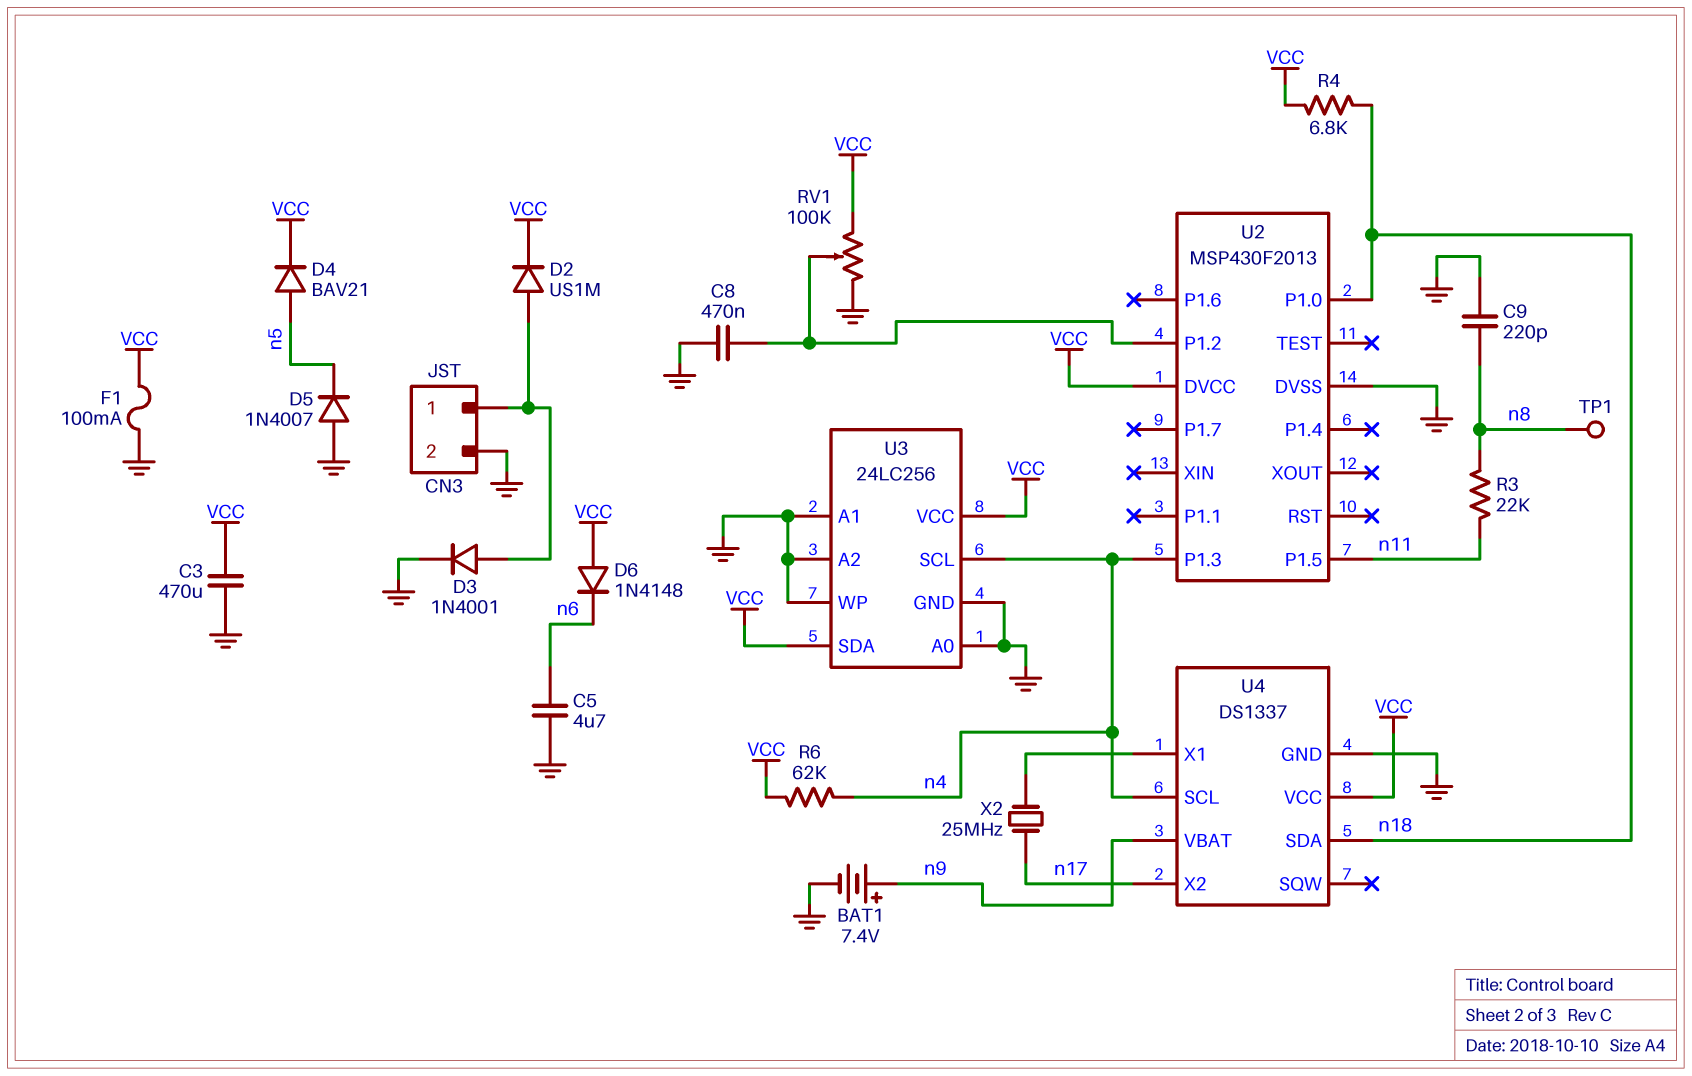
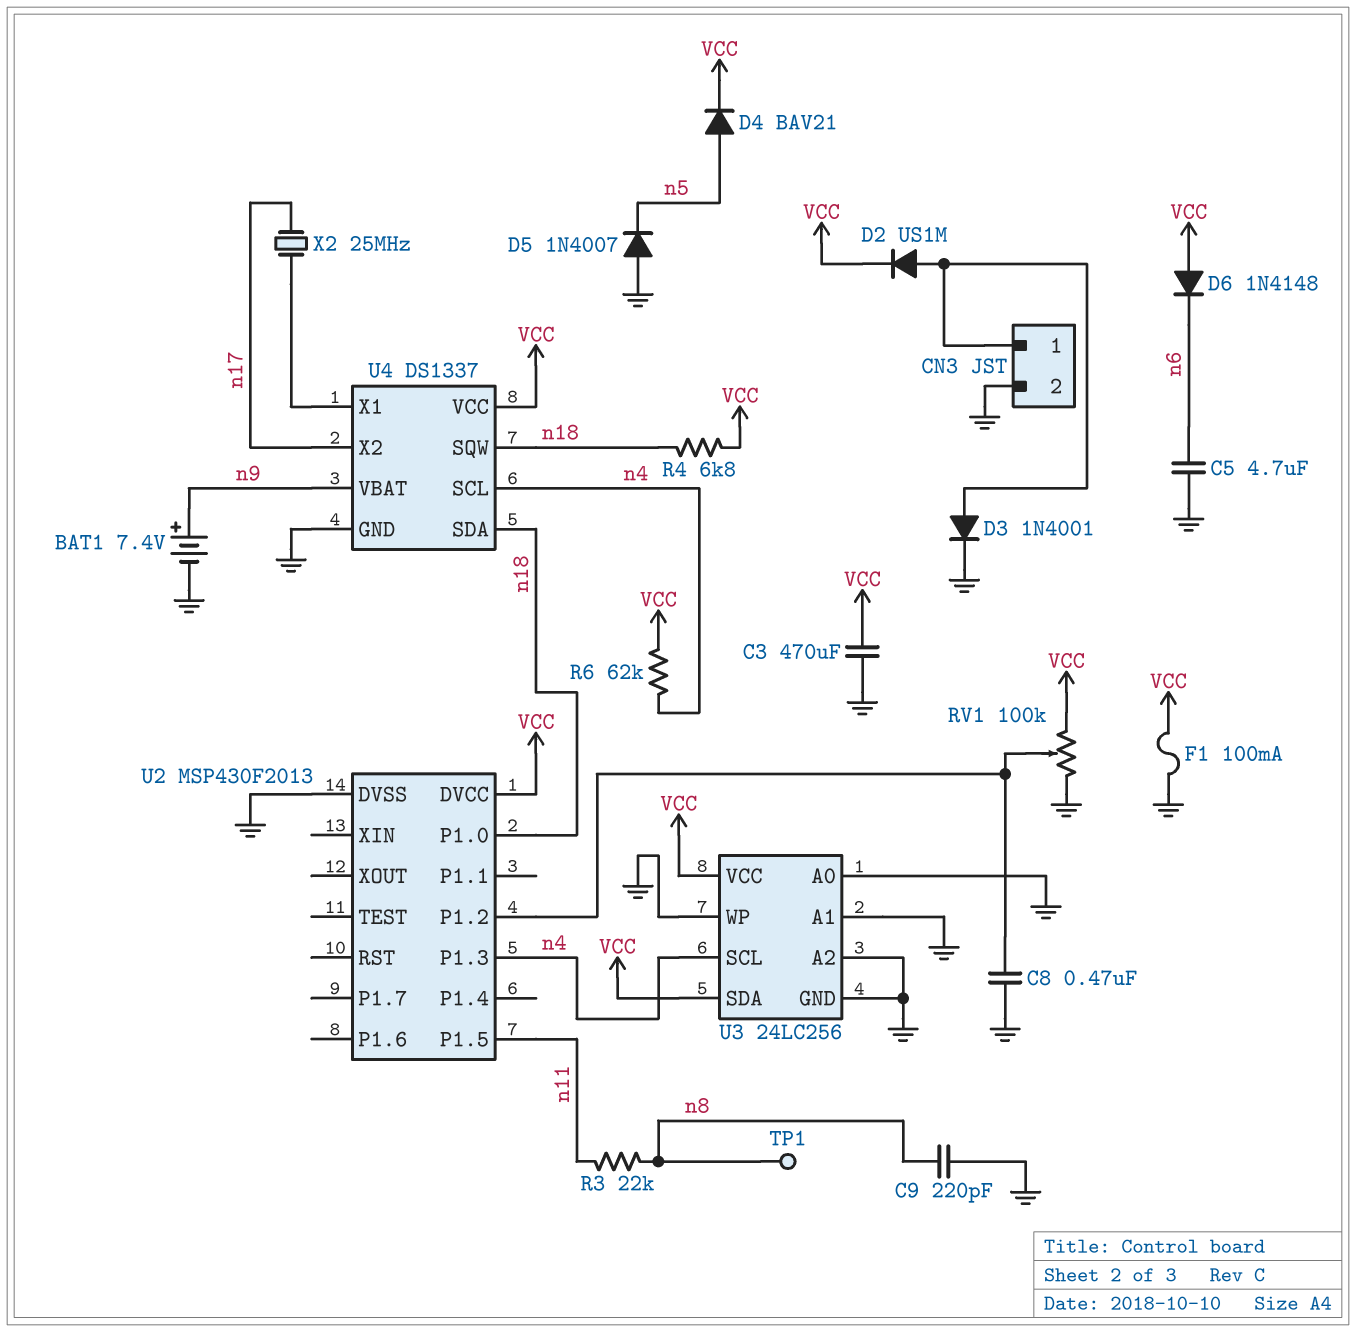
U4 pin SQW: none -> n18

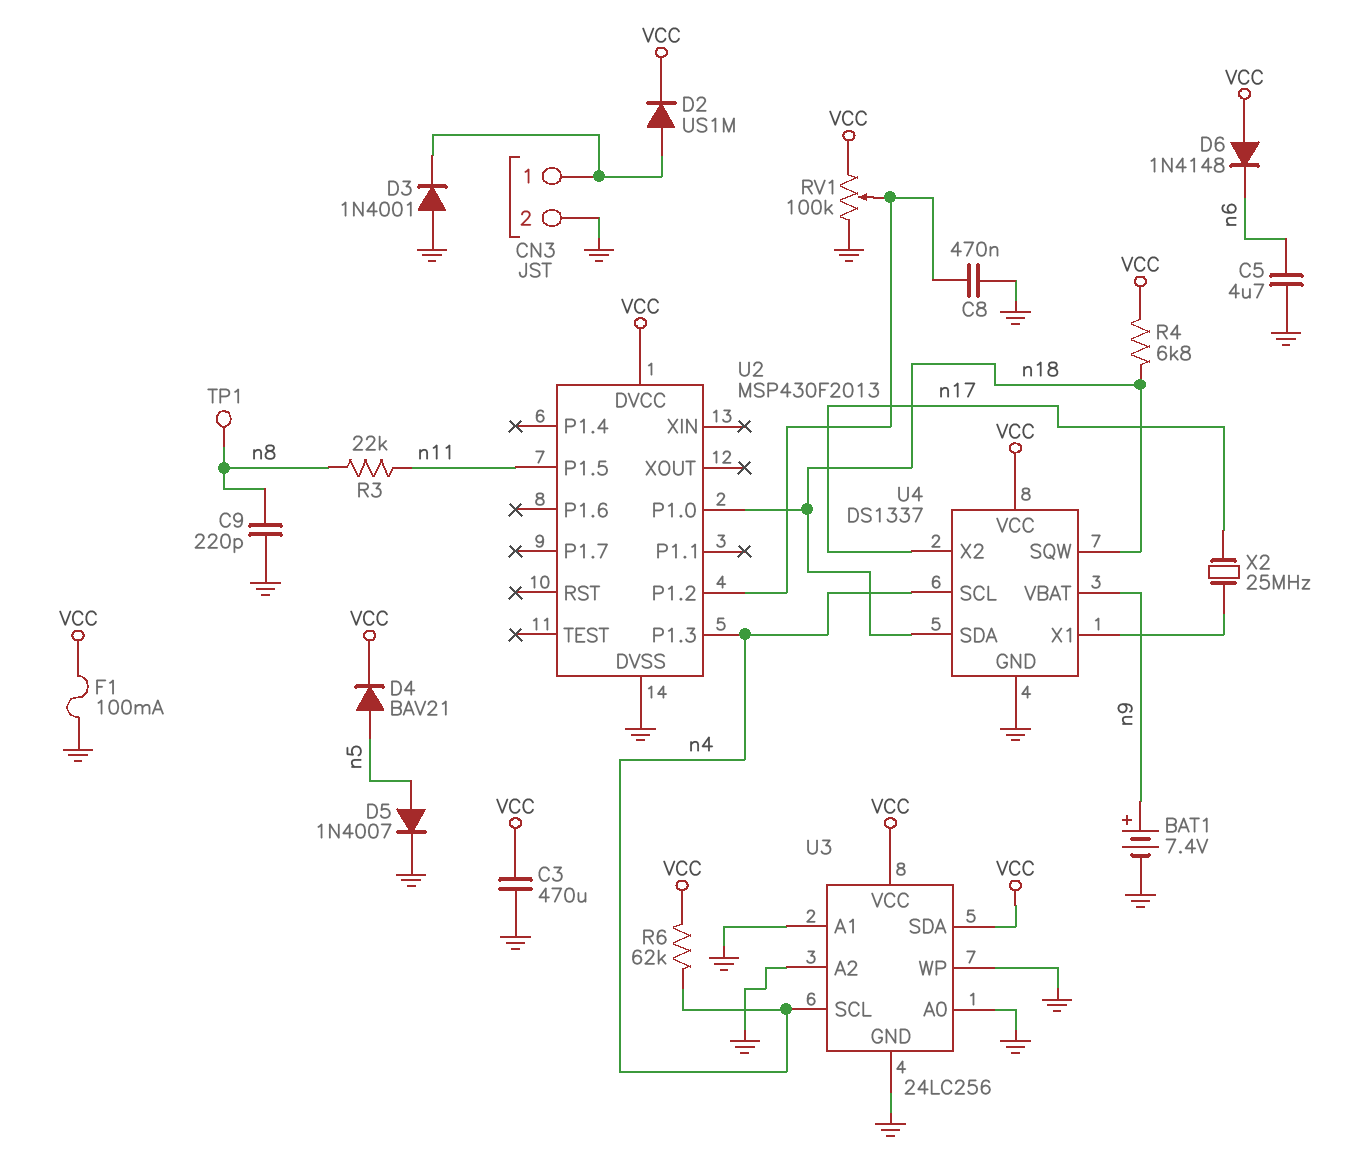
D3: diode 1N4001 (A CN3/1, K GND) -> diode 1N4001 (A GND, K CN3/1)
D5: diode 1N4007 (A GND, K n5) -> diode 1N4007 (A n5, K GND)

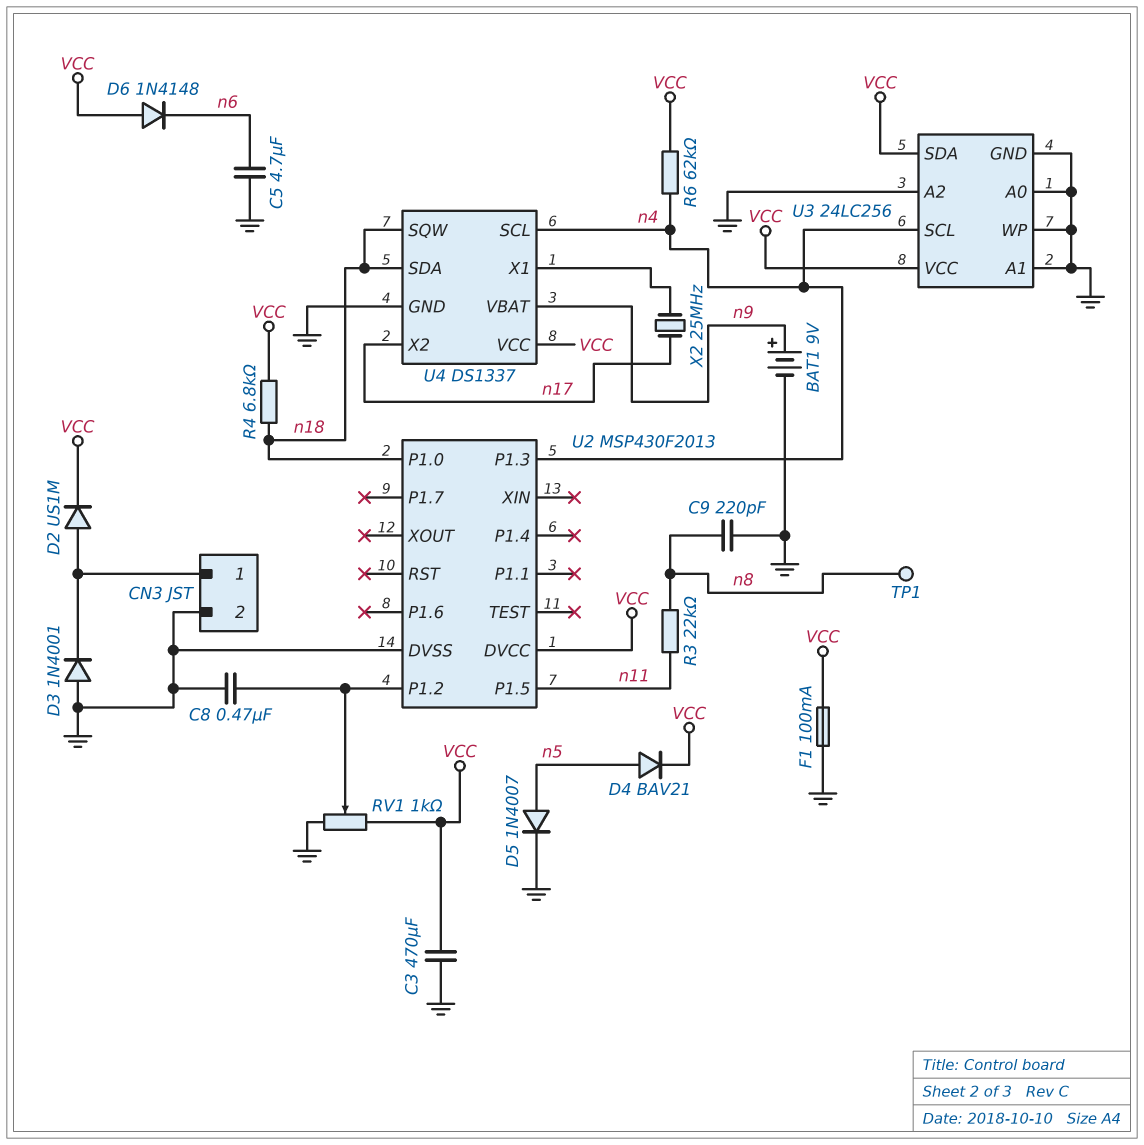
BAT1: 7.4V (plus n9, minus GND) -> 9V (plus n9, minus GND)
RV1: 100k (GND, VCC, wiper U2/P1.2) -> 1k (GND, VCC, wiper U2/P1.2)

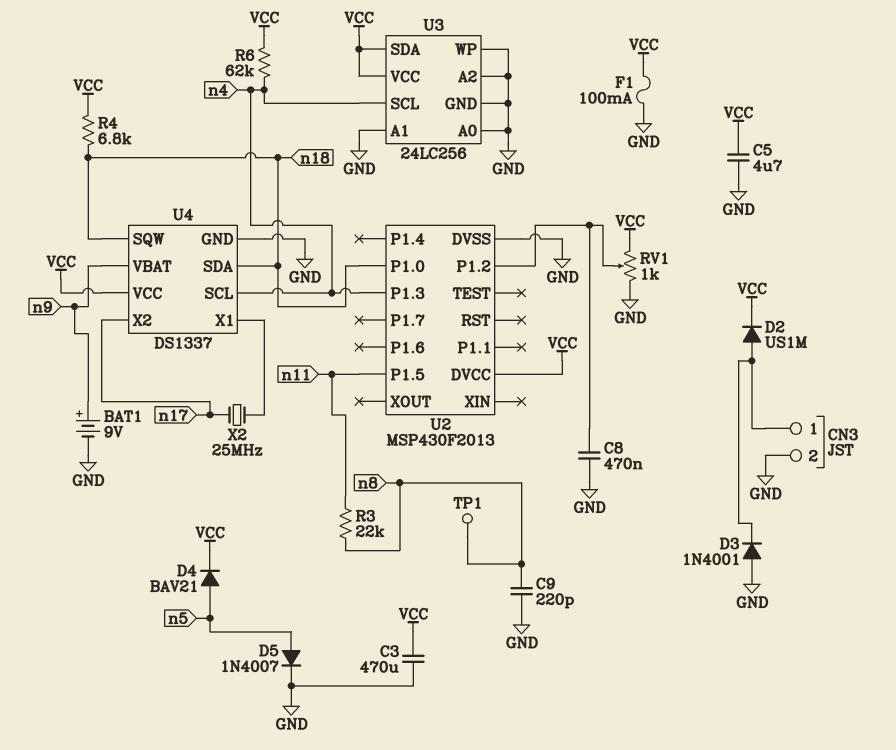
C5: 4.7uF (GND, n6) -> 4.7uF (GND, VCC)
D6: diode 1N4148 (A VCC, K n6) -> none

